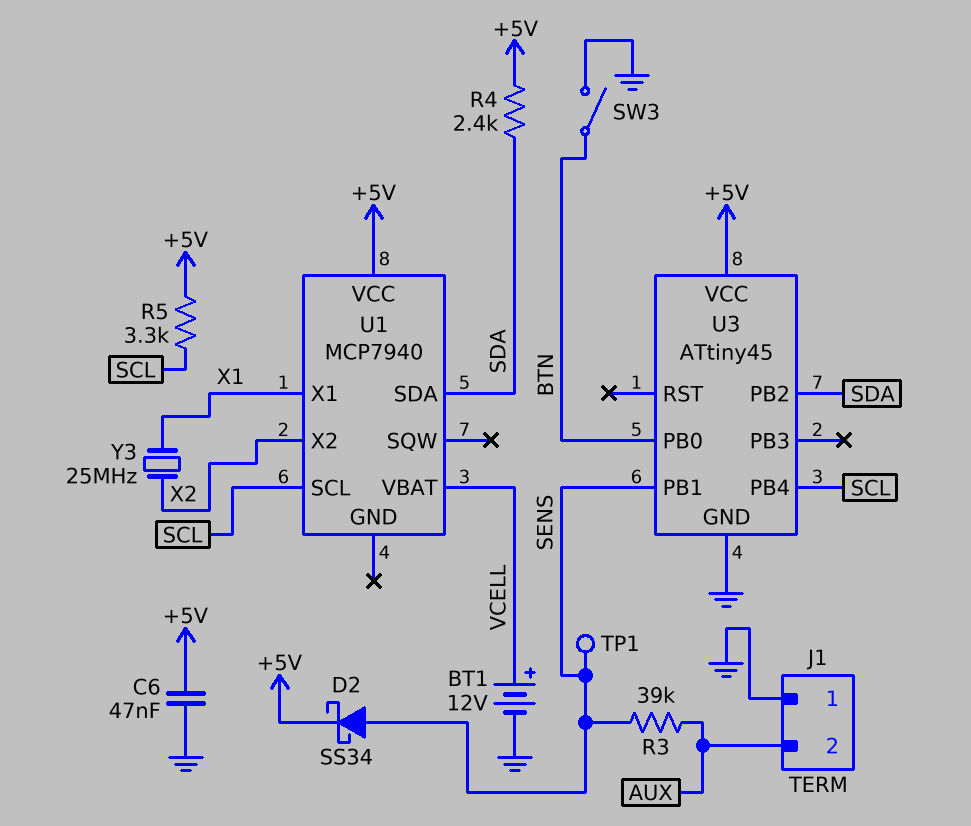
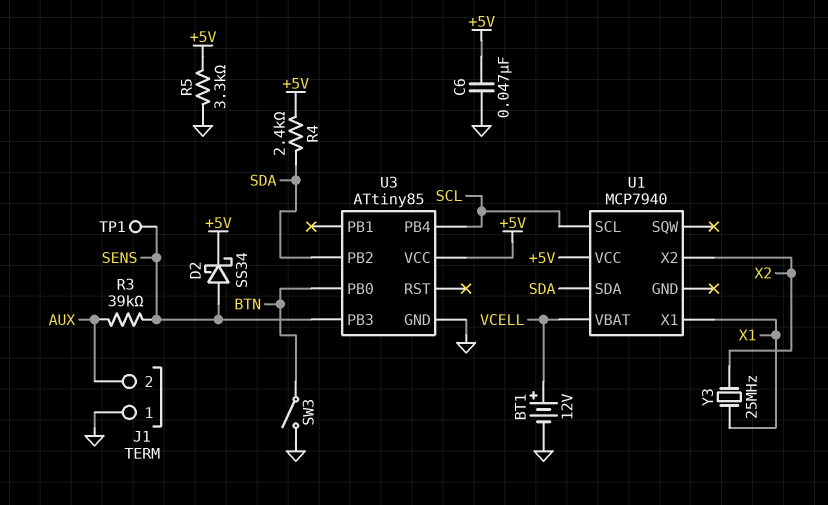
R5: 3.3k (+5V, SCL) -> 3.3k (+5V, GND)
U3: ATtiny45 -> ATtiny85
U3 pin PB1: SENS -> none
U3 pin PB3: none -> SENS

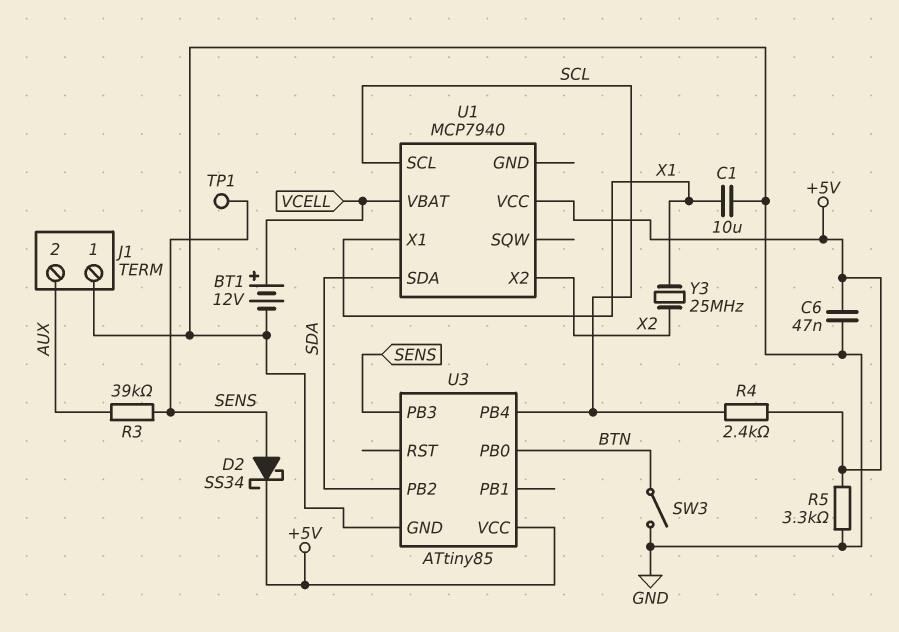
C1: none -> 10uF (GND, X1)
R4: 2.4k (+5V, SDA) -> 2.4k (+5V, SCL)

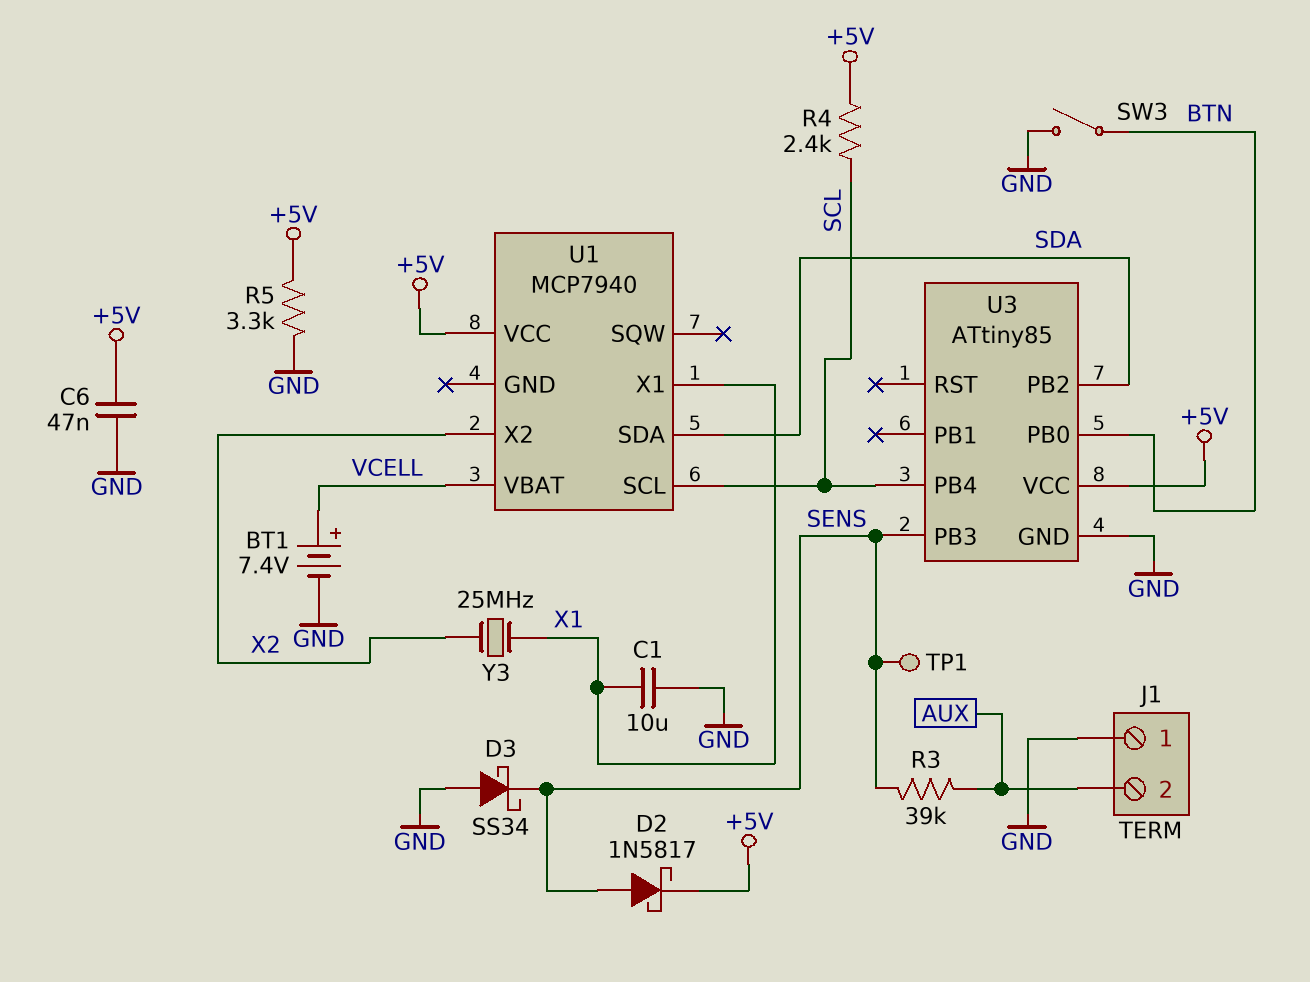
BT1: 12V (plus VCELL, minus GND) -> 7.4V (plus VCELL, minus GND)
D2: schottky SS34 (A SENS, K +5V) -> schottky 1N5817 (A SENS, K +5V)
D3: none -> schottky SS34 (A GND, K SENS)

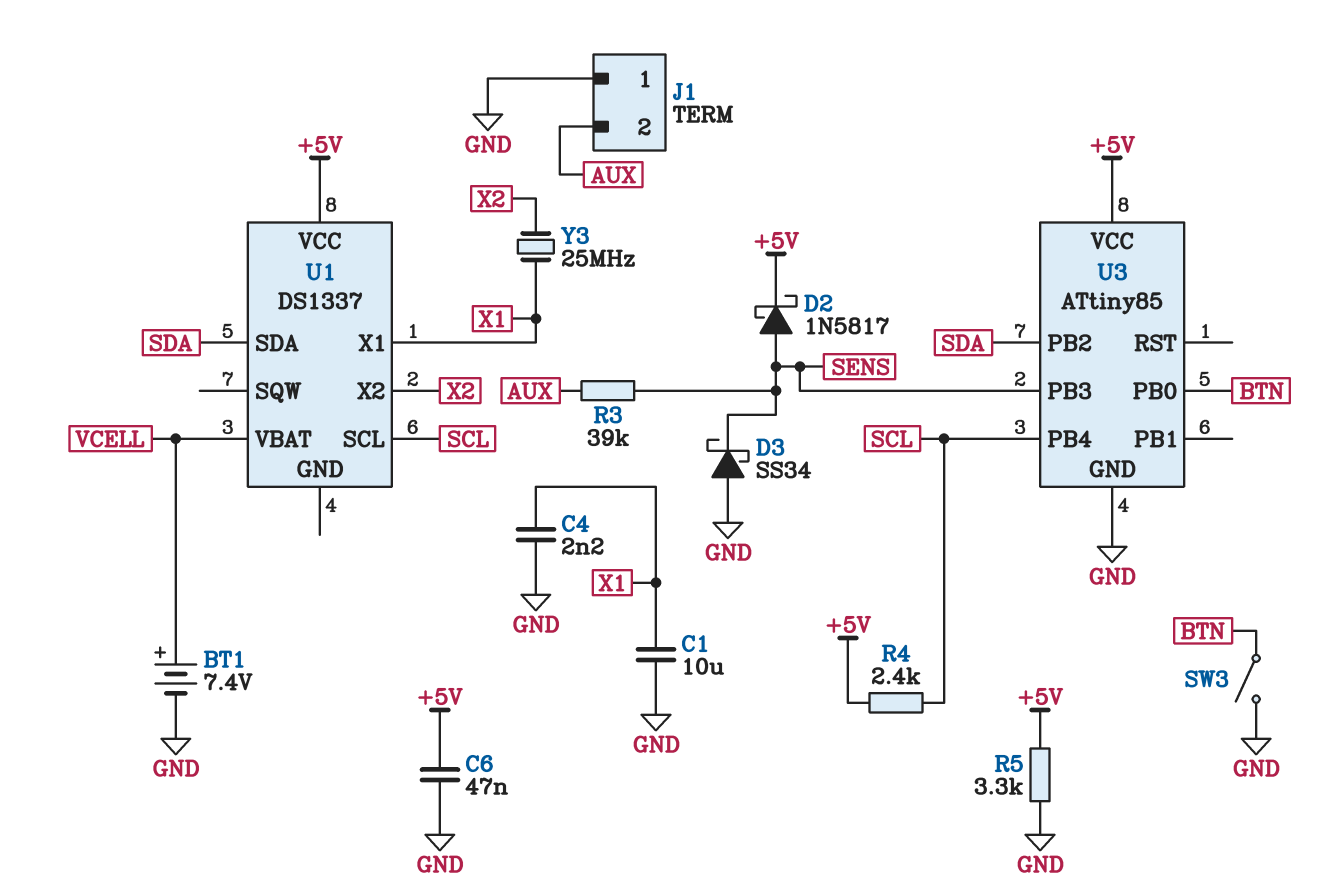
C4: none -> 2.2nF (GND, X1)
TP1: test point (SENS) -> none
U1: MCP7940 -> DS1337

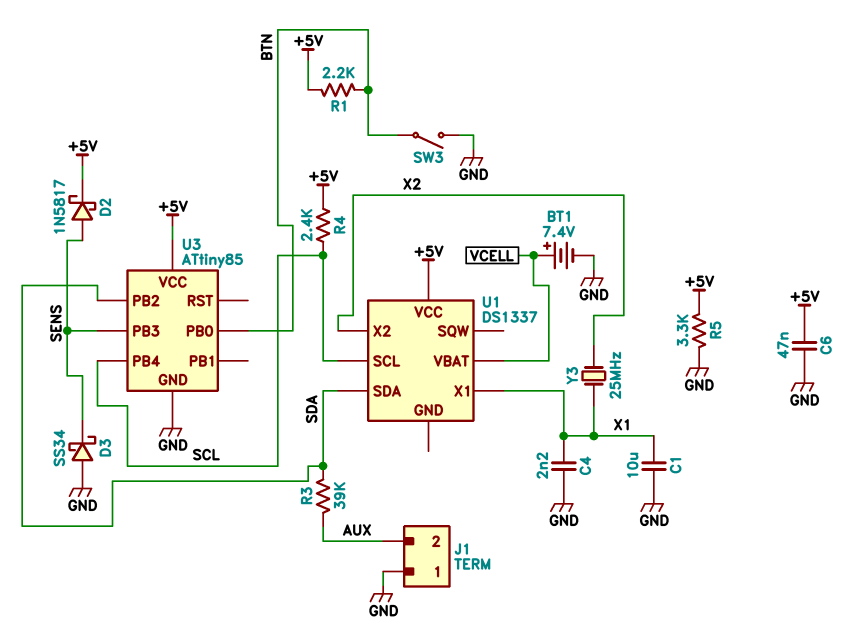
R1: none -> 2.2k (+5V, BTN)
R3: 39k (AUX, SENS) -> 39k (AUX, SDA)

